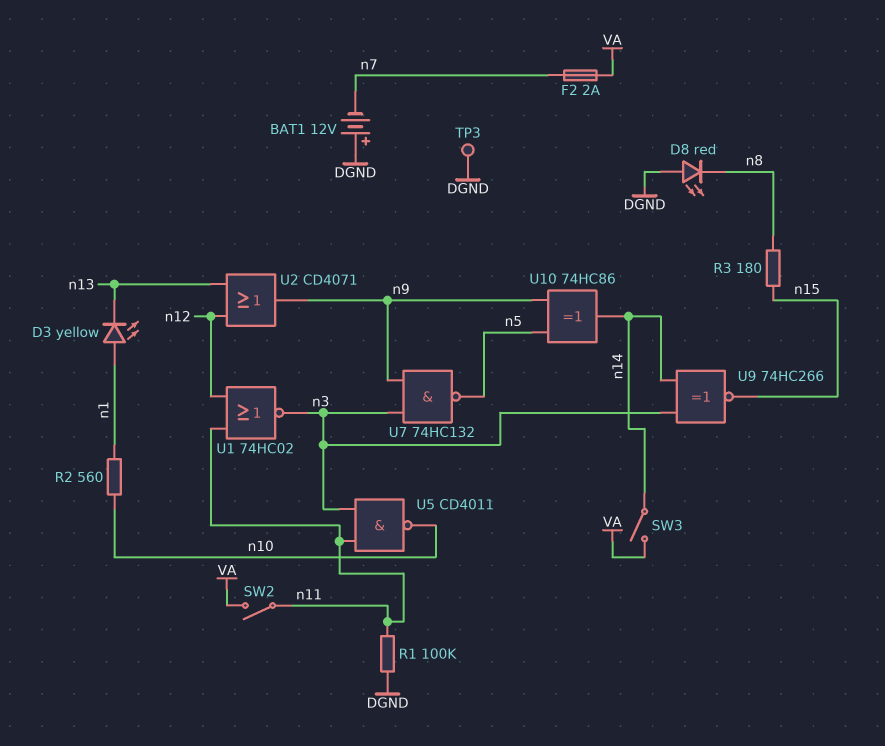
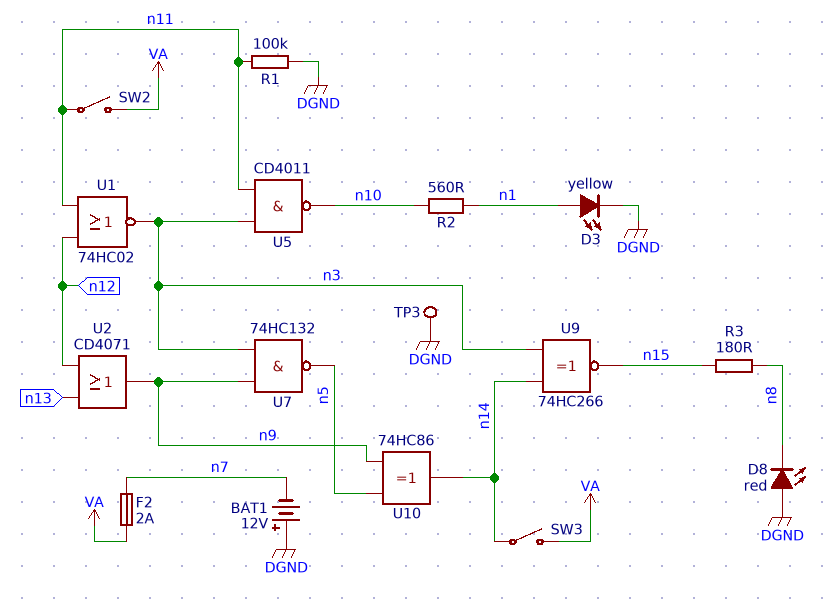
D3: LED yellow (A n1, K n13) -> LED yellow (A n1, K DGND)

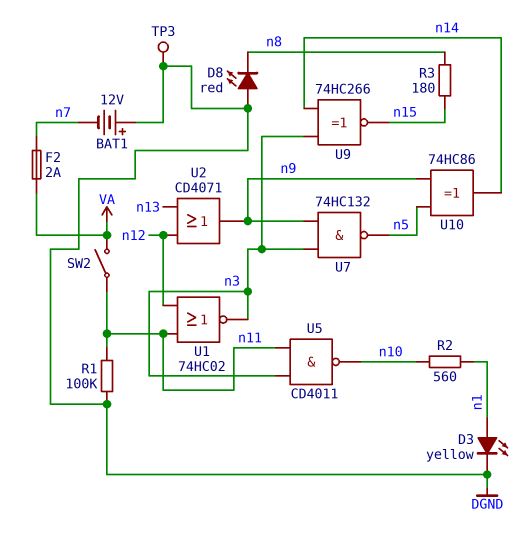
SW3: switch (VA, n14) -> none

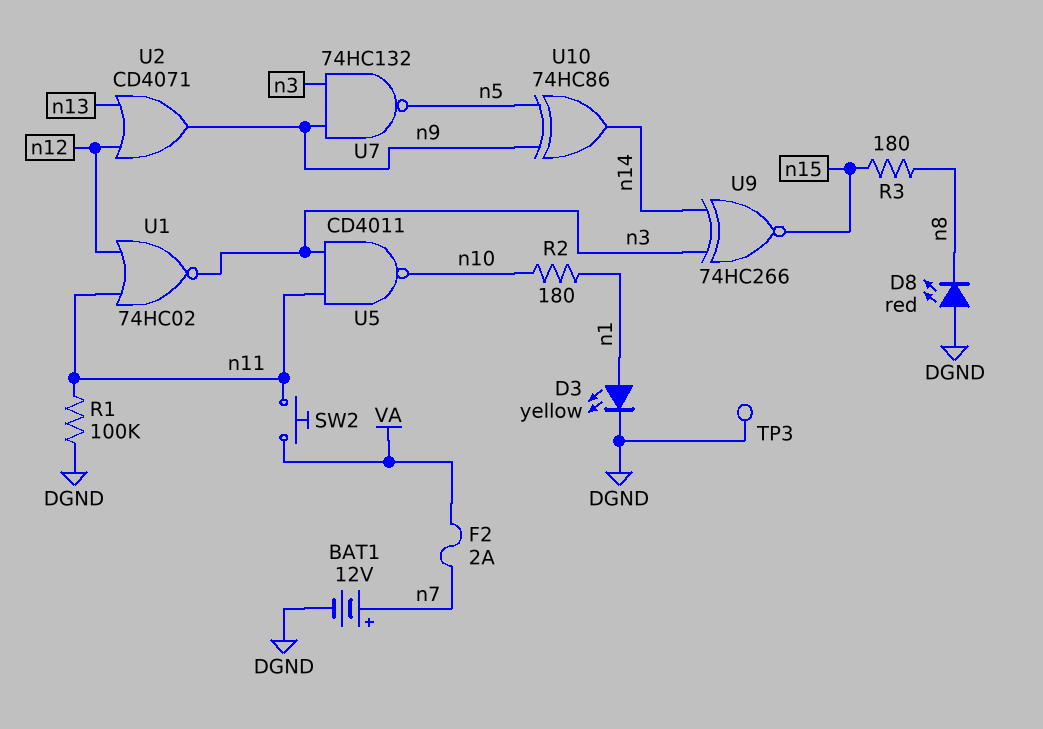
BAT1: 12V (plus DGND, minus n7) -> 12V (plus n7, minus DGND)
R2: 560 (n1, n10) -> 180 (n1, n10)
SW2: switch (VA, n11) -> button (VA, n11)

